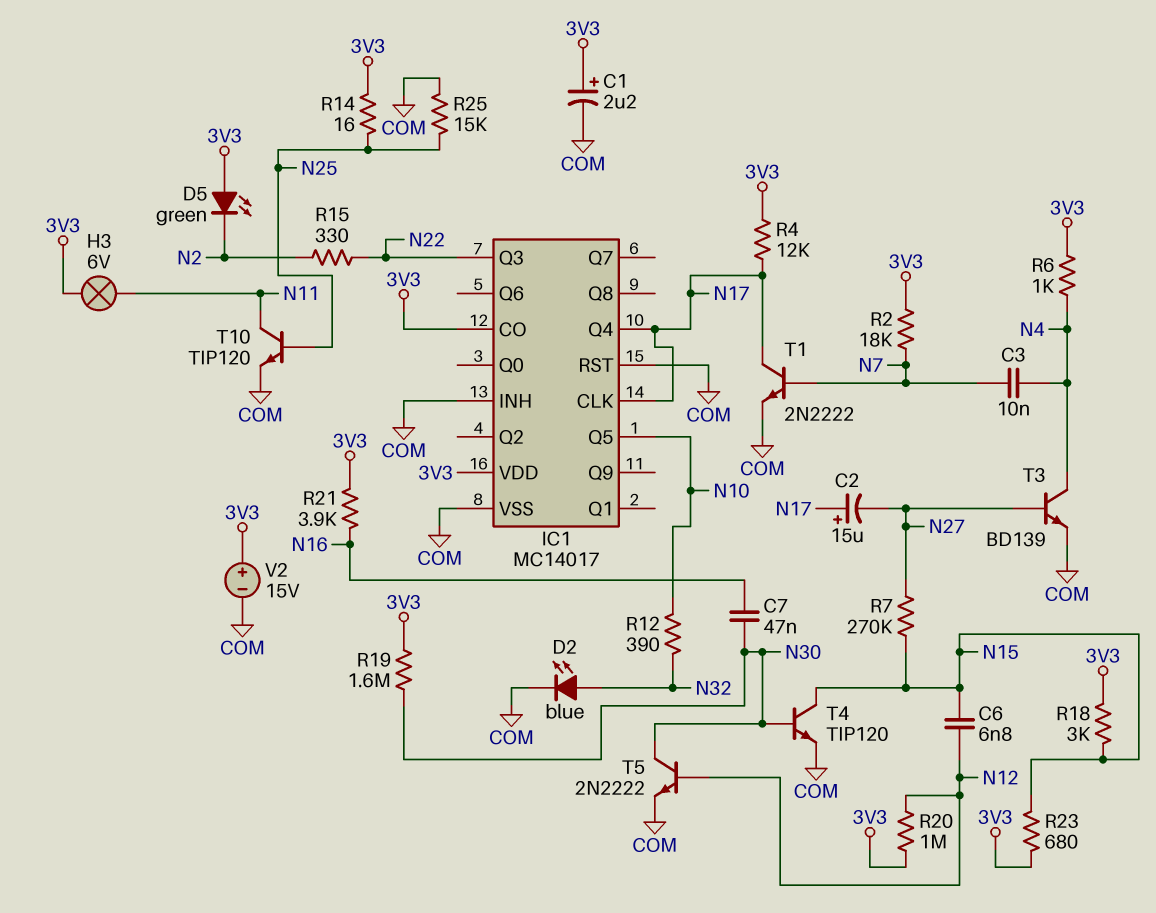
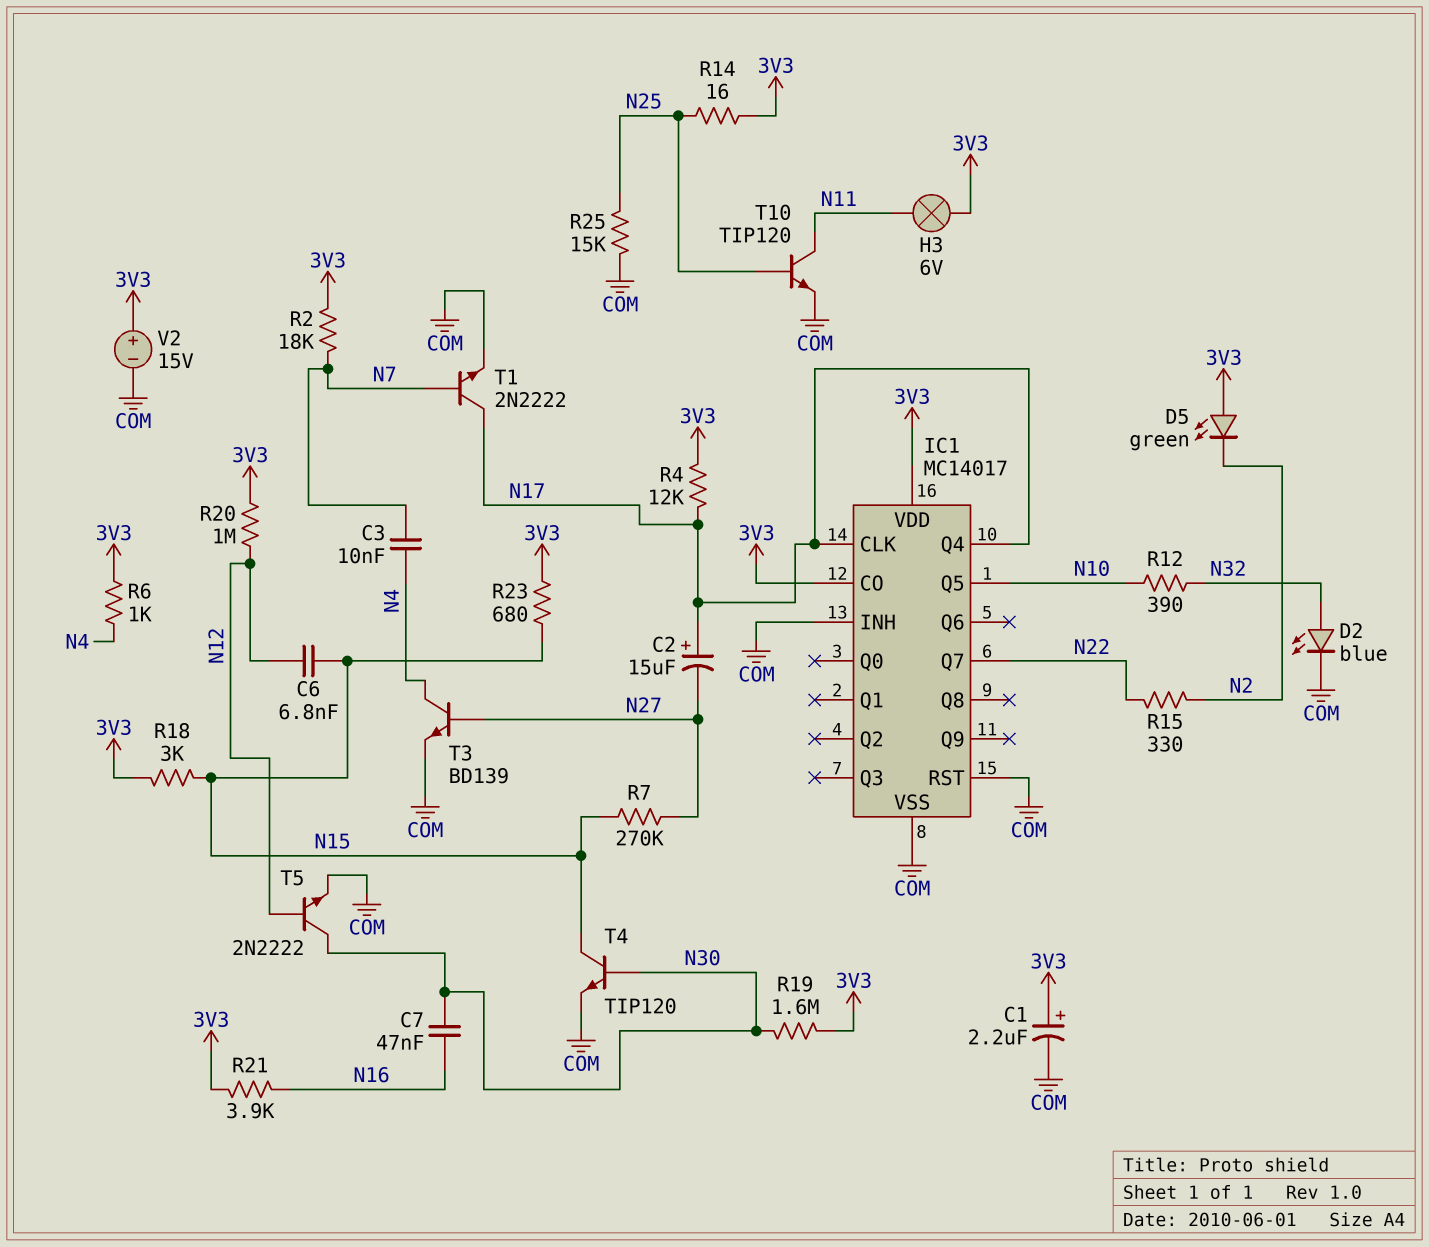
IC1 pin Q3: N22 -> none
IC1 pin Q7: none -> N22

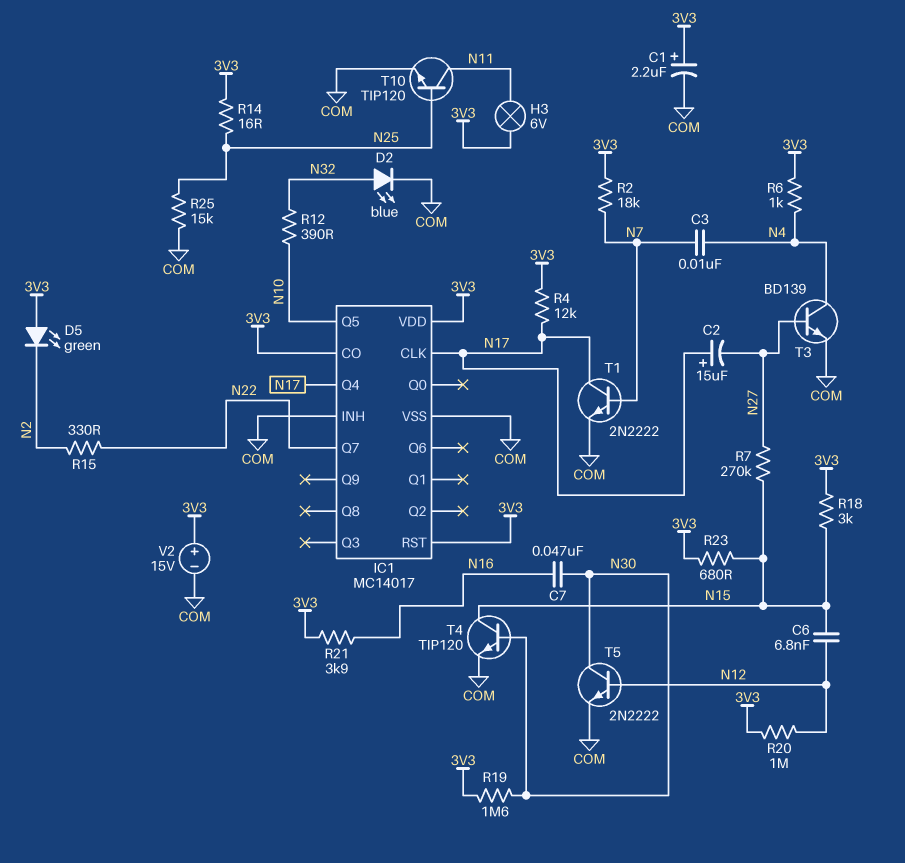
IC1 pin RST: COM -> 3V3

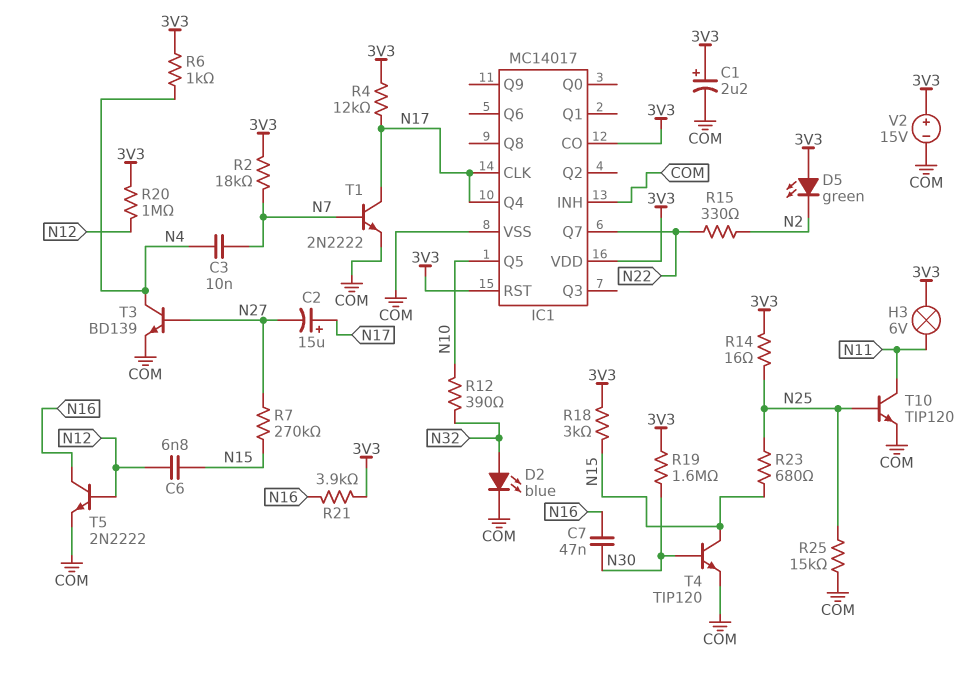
R23: 680 (3V3, N15) -> 680 (N15, N25)
T5: NPN 2N2222 (B N12, C N30, E COM) -> NPN 2N2222 (B N12, C N16, E COM)

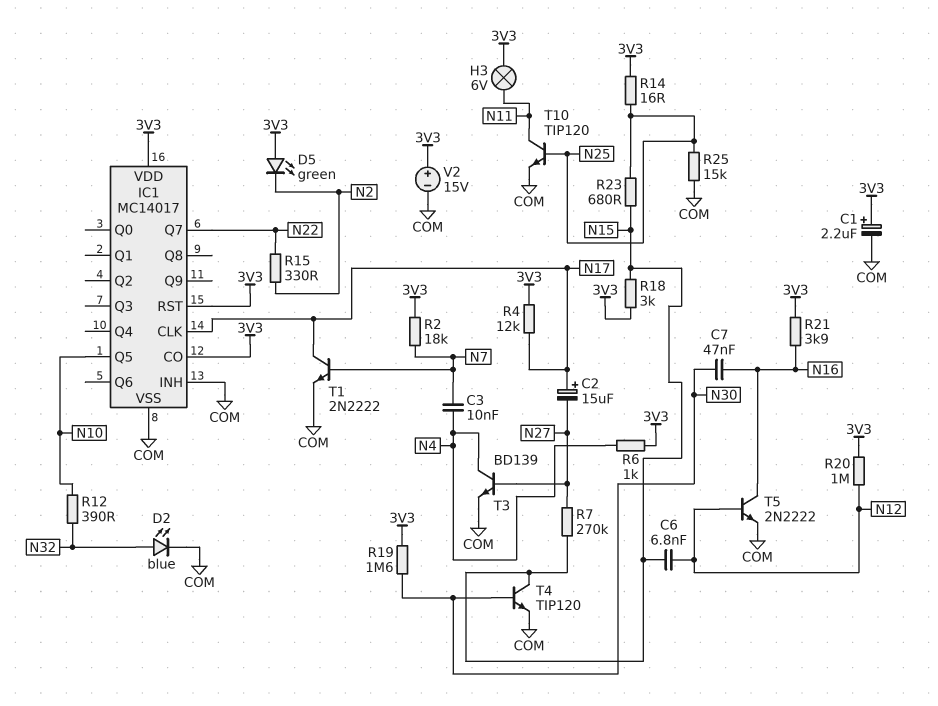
IC1 pin Q4: N17 -> none

